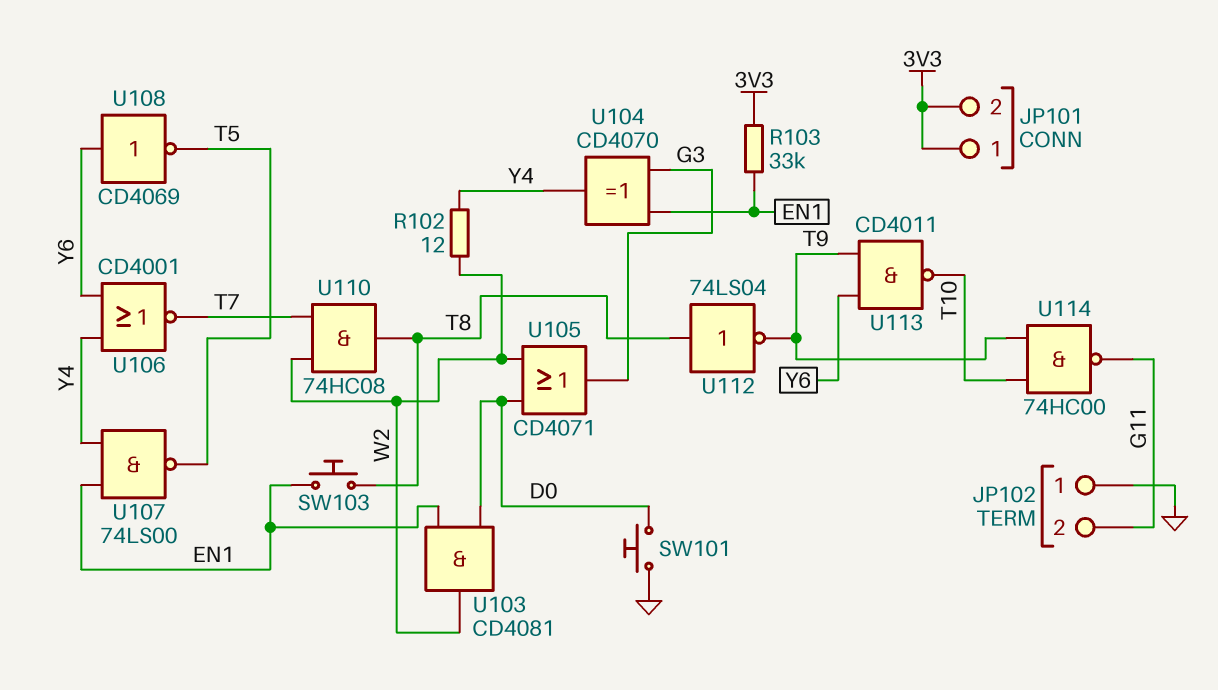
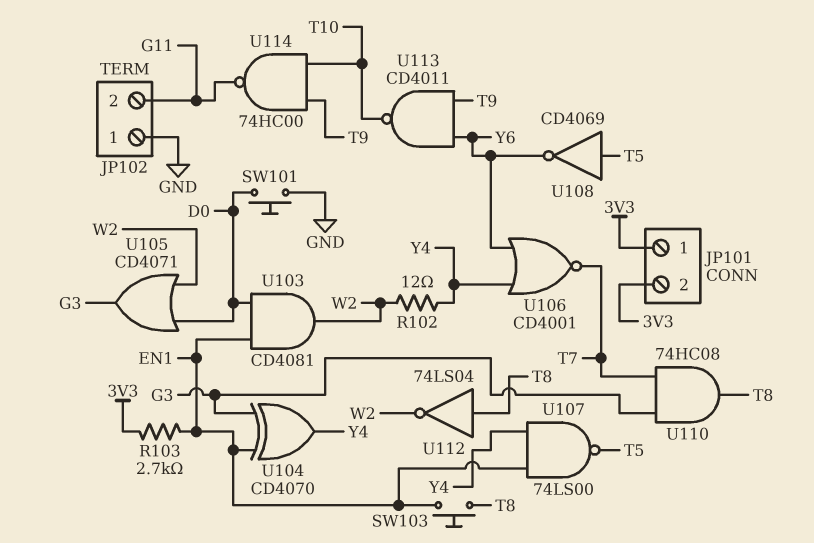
R103: 33k (3V3, EN1) -> 2.7k (3V3, EN1)
U108: NOT CD4069 (in Y6, out T5) -> NOT CD4069 (in T5, out Y6)
U110: AND 74HC08 (in T7, in W2, out T8) -> AND 74HC08 (in G3, in T7, out T8)
U112: NOT 74LS04 (in T8, out T9) -> NOT 74LS04 (in T8, out W2)

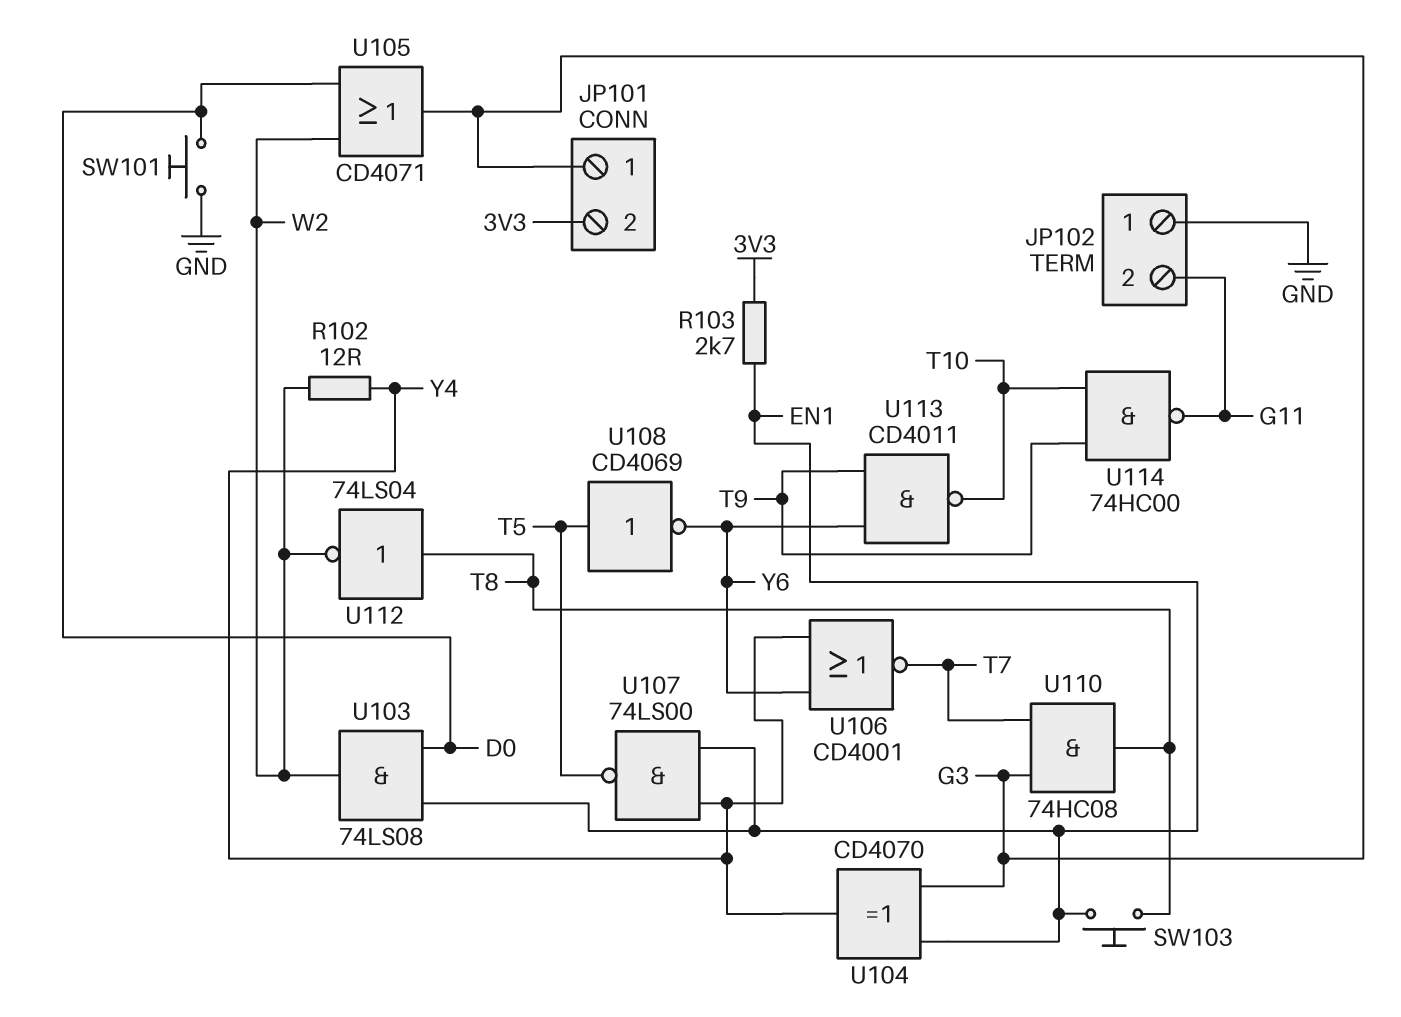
JP101 pin 1: 3V3 -> G3
U103: AND CD4081 (in D0, in EN1, out W2) -> AND 74LS08 (in D0, in EN1, out W2)

